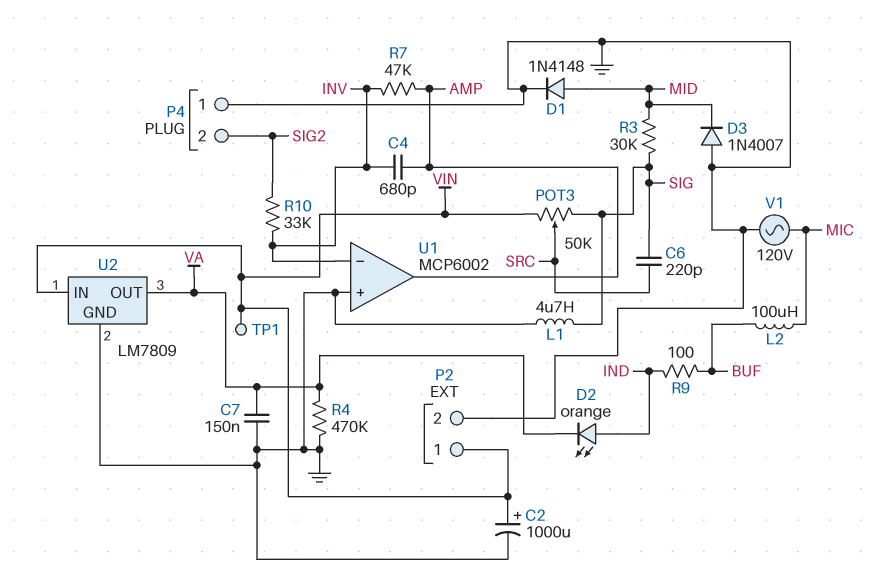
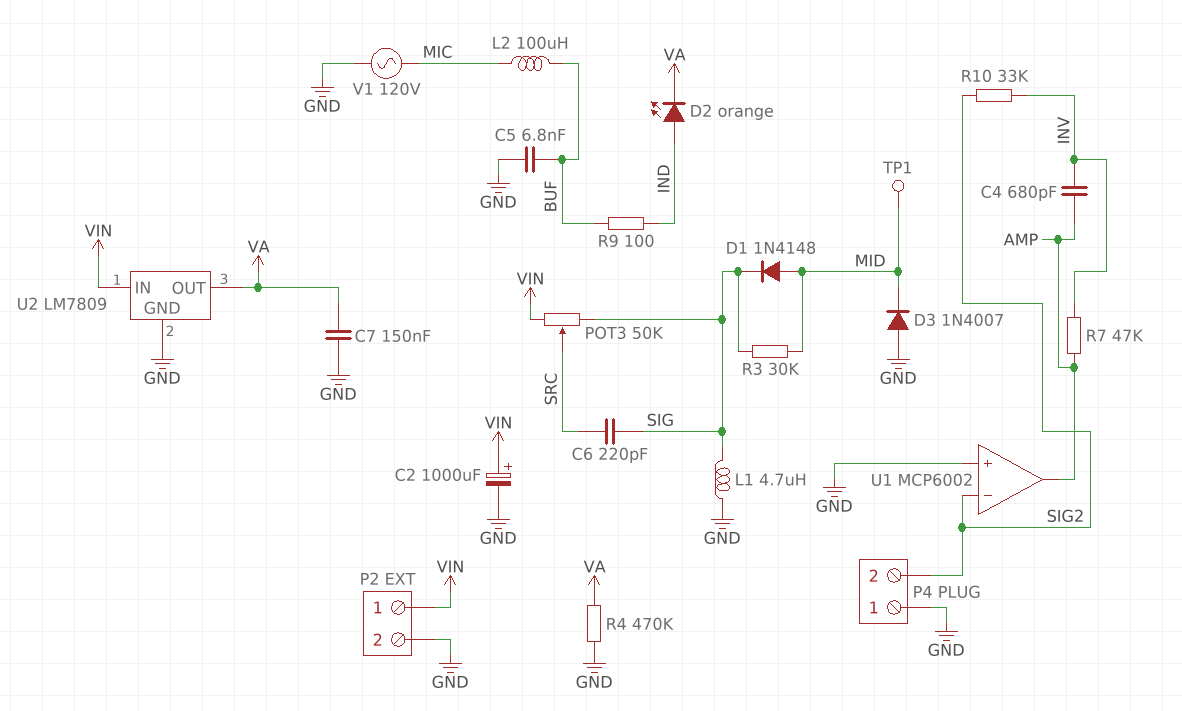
C5: none -> 6.8nF (BUF, GND)
D1: diode 1N4148 (A MID, K GND) -> diode 1N4148 (A MID, K SIG)
TP1: test point (VIN) -> test point (MID)
U1 pin in-: INV -> SIG2

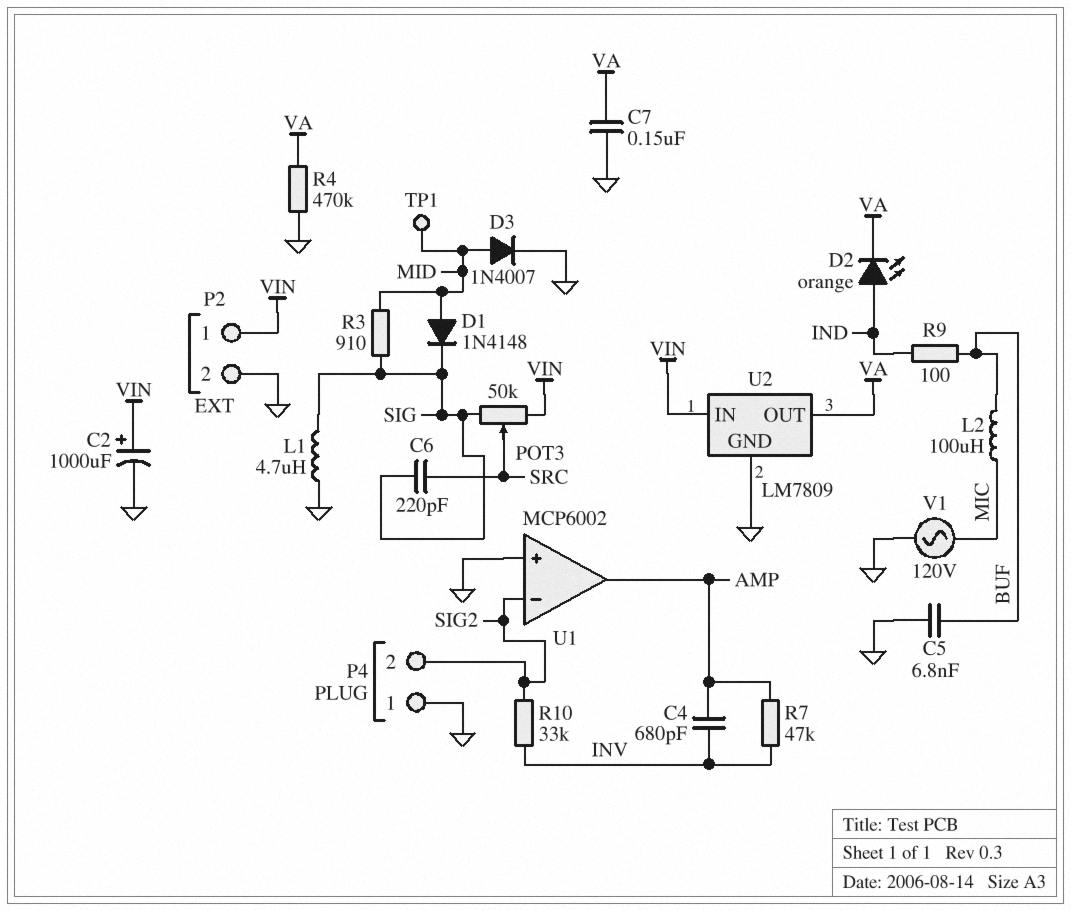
D3: diode 1N4007 (A GND, K MID) -> diode 1N4007 (A MID, K GND)
R3: 30k (MID, SIG) -> 910 (MID, SIG)

